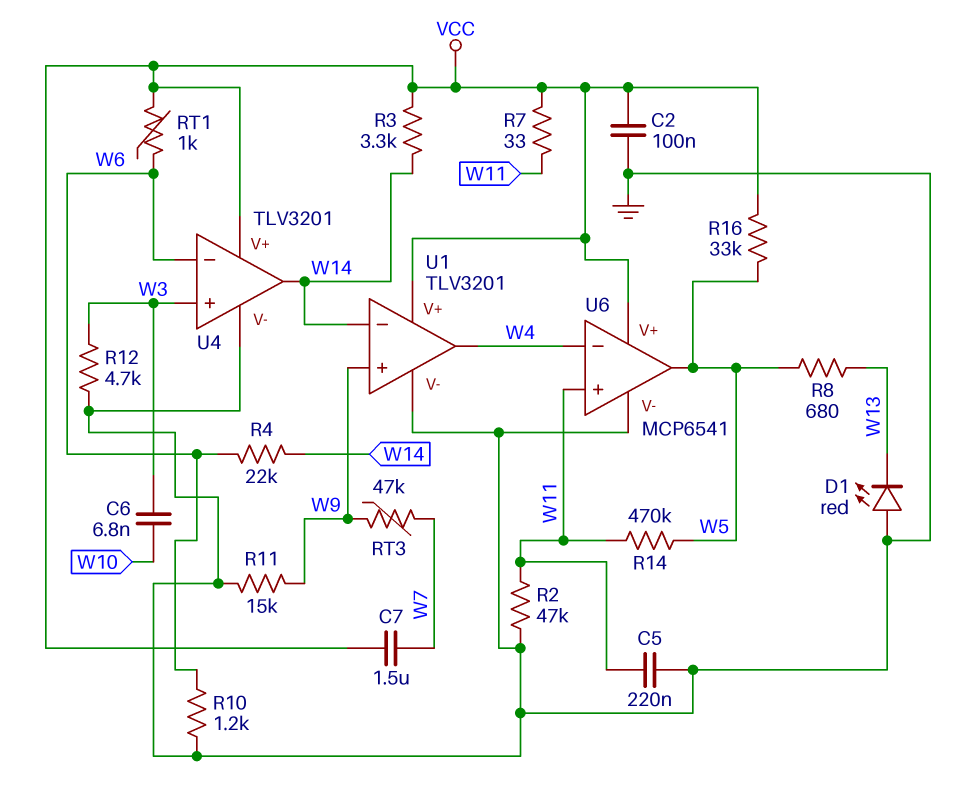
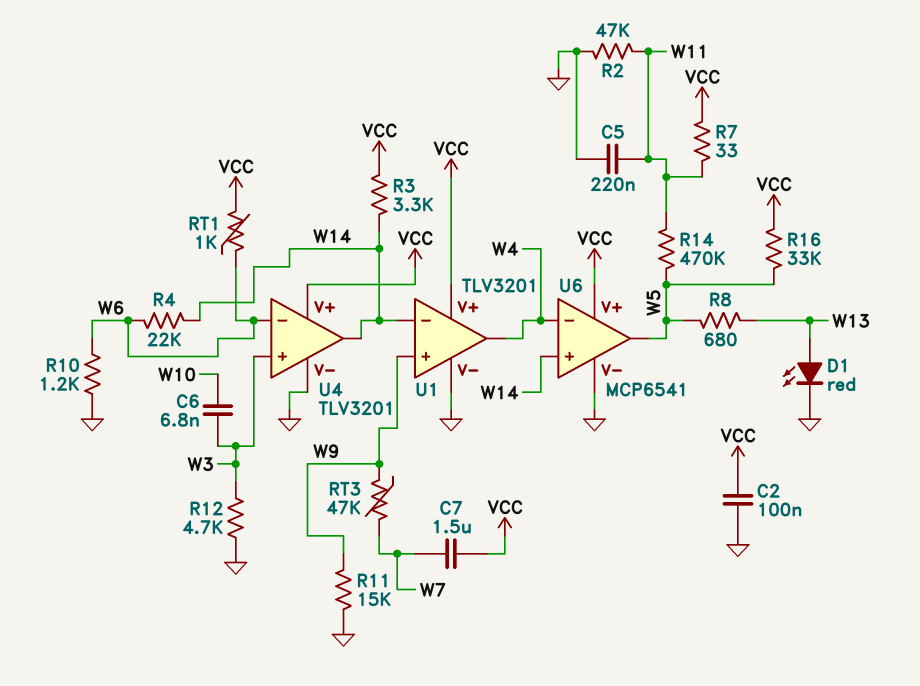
D1: LED red (A GND, K W13) -> LED red (A W13, K GND)
U6 pin in+: W11 -> W14

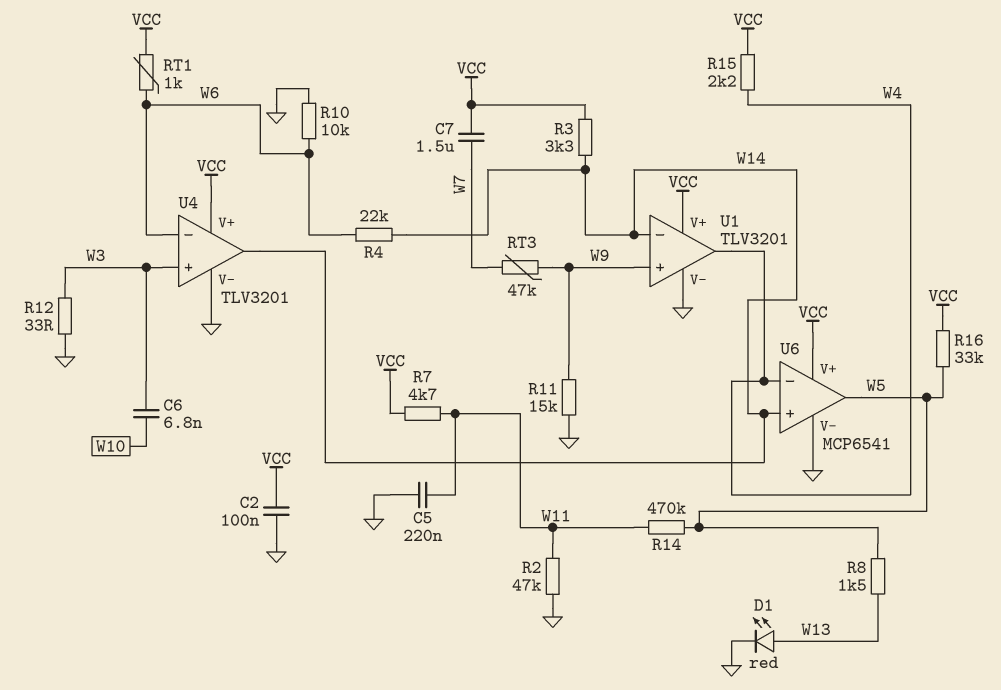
R7: 33 (VCC, W11) -> 4.7k (VCC, W11)
R8: 680 (W5, W13) -> 1.5k (W5, W13)
R10: 1.2k (GND, W6) -> 10k (GND, W6)
R12: 4.7k (GND, W3) -> 33 (GND, W3)
R15: none -> 2.2k (VCC, W4)

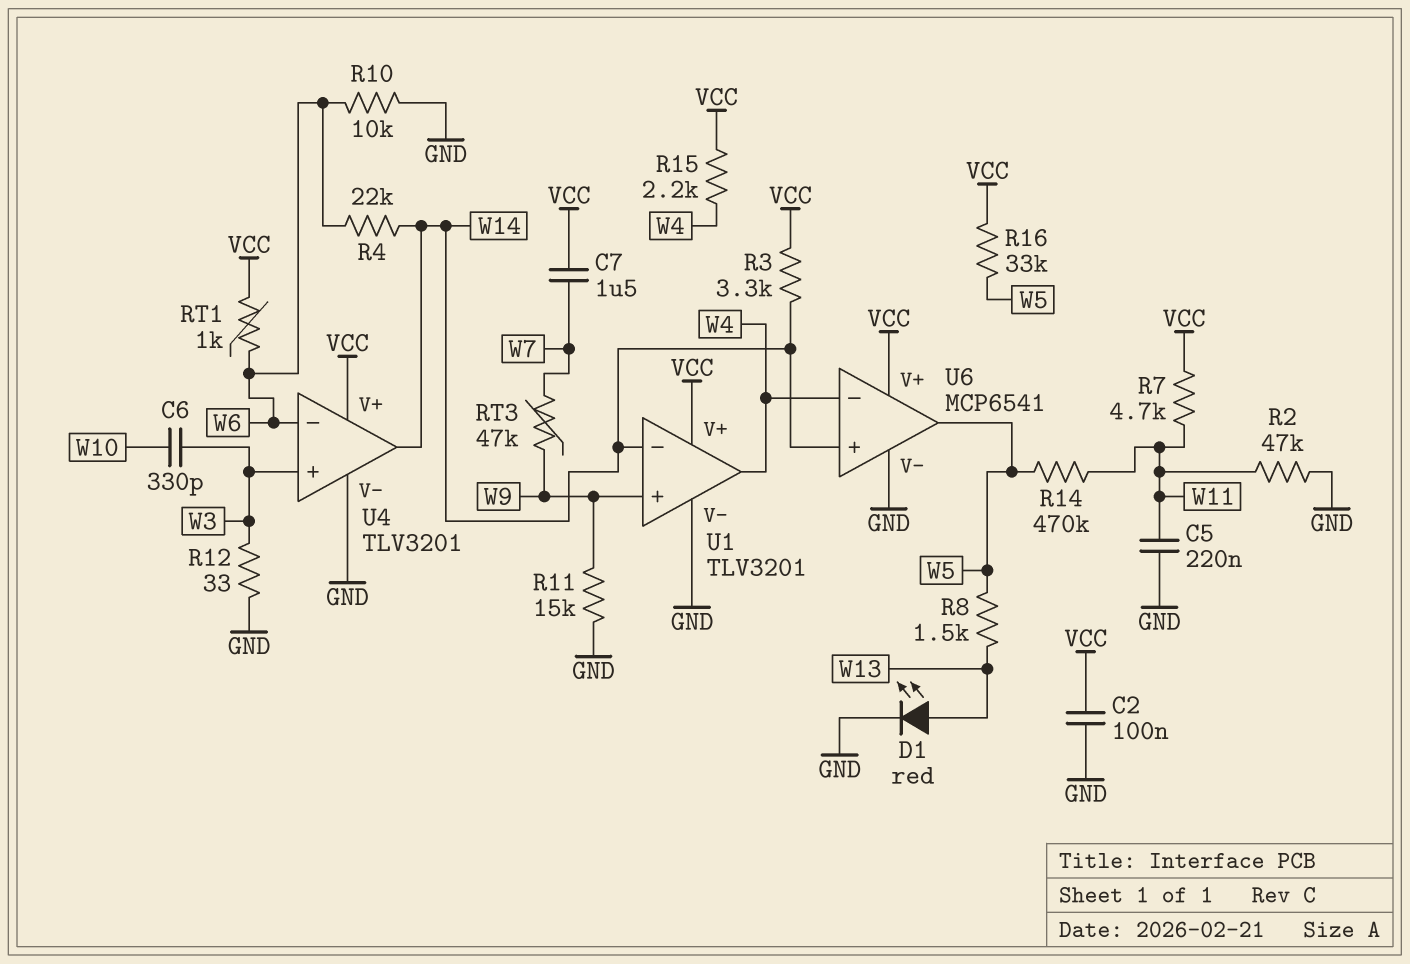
C6: 6.8nF (W3, W10) -> 330pF (W3, W10)

